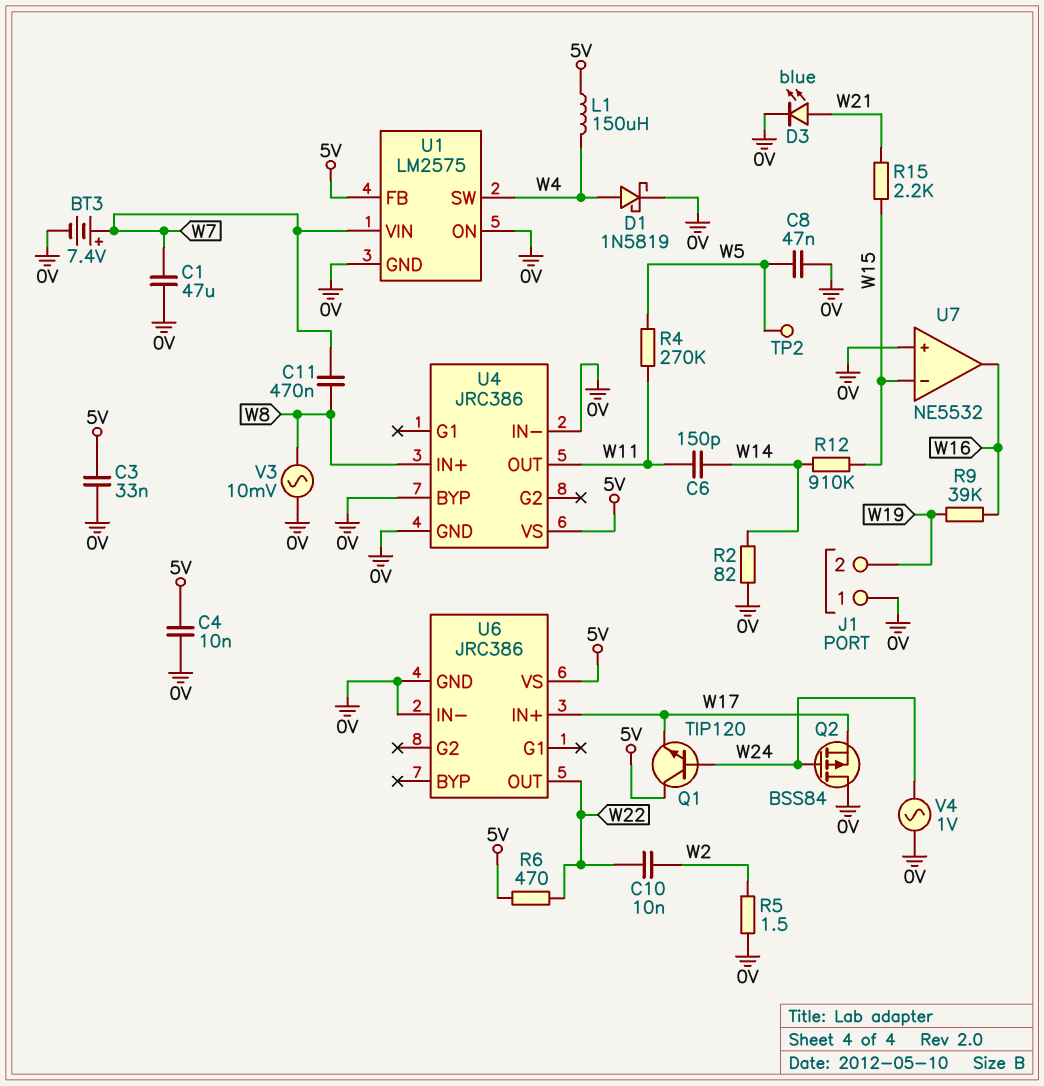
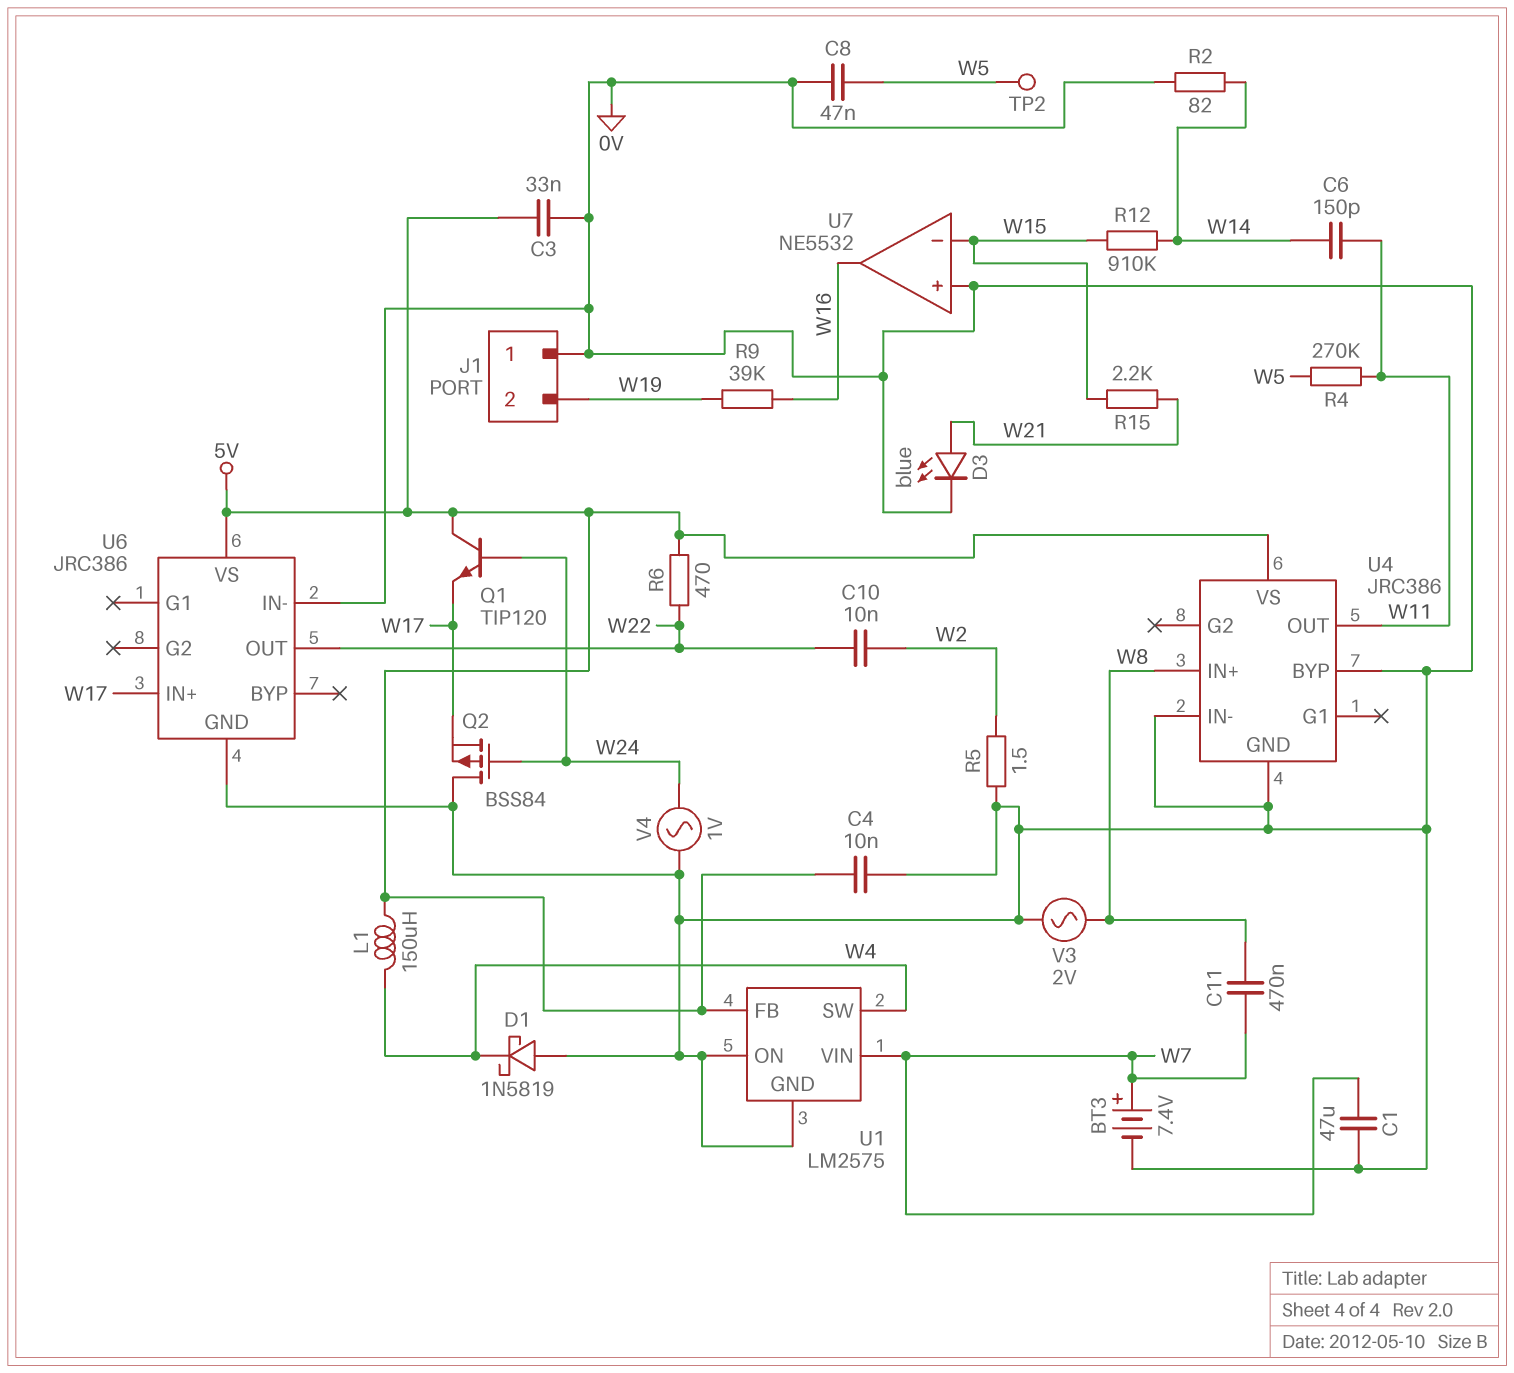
D1: schottky 1N5819 (A W4, K 0V) -> schottky 1N5819 (A 0V, K W4)
V3: AC 10mV (0V, W8) -> AC 2V (0V, W8)

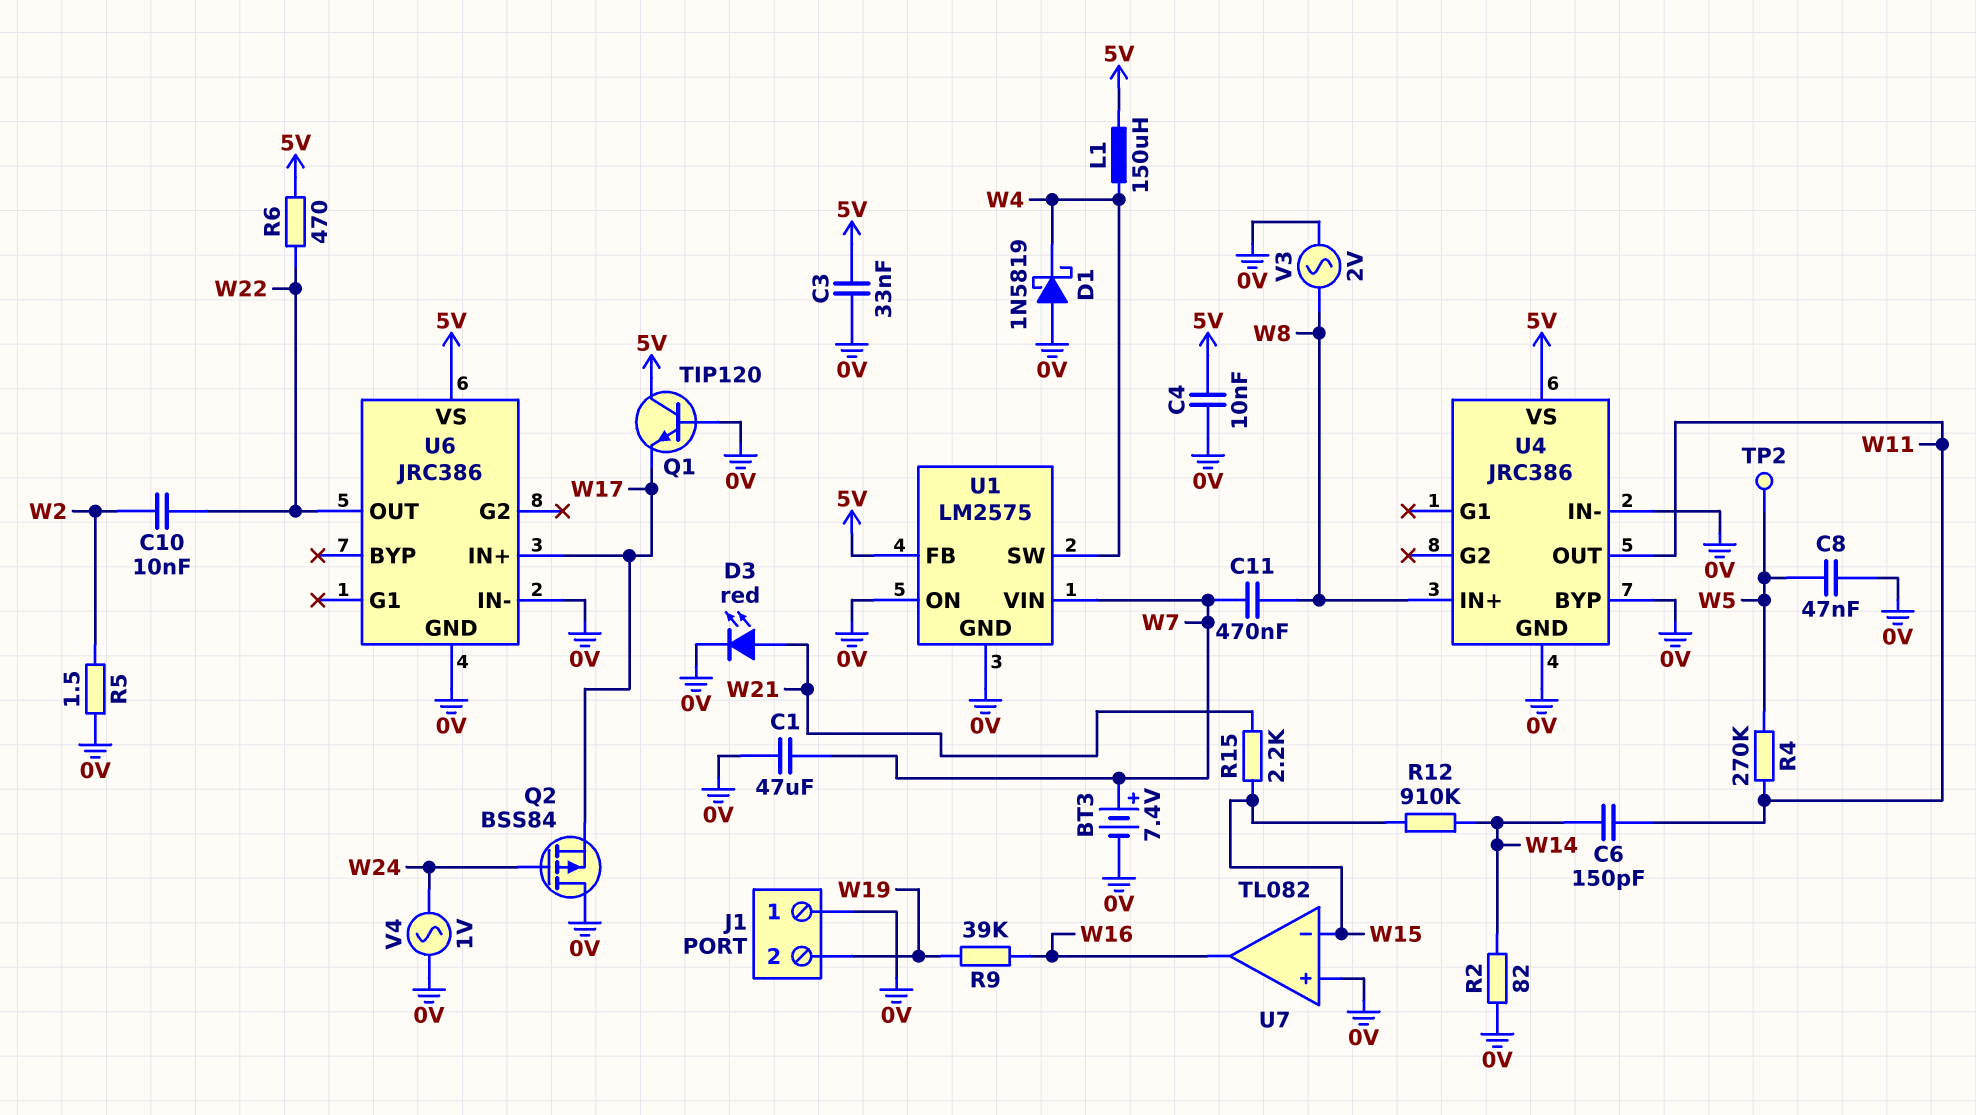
D3: LED blue (A W21, K 0V) -> LED red (A W21, K 0V)
Q1: NPN TIP120 (B W24, C 5V, E W17) -> NPN TIP120 (B 0V, C 5V, E W17)
U7: NE5532 -> TL082

